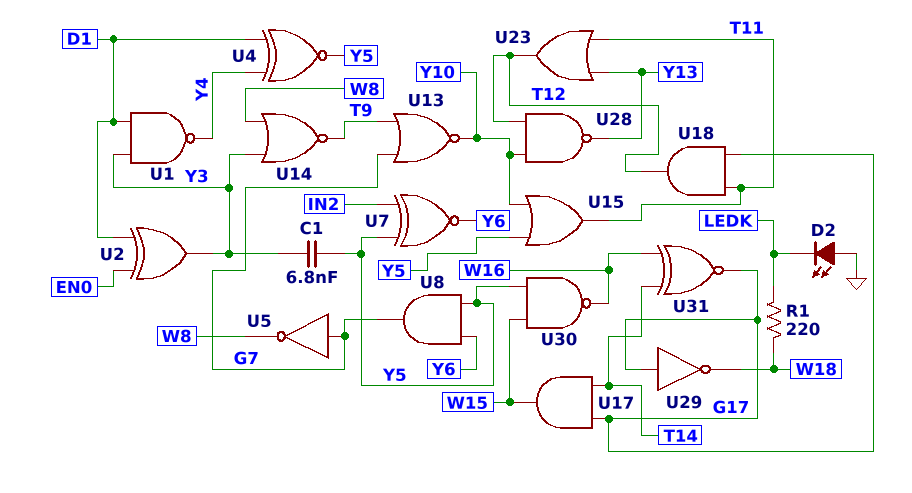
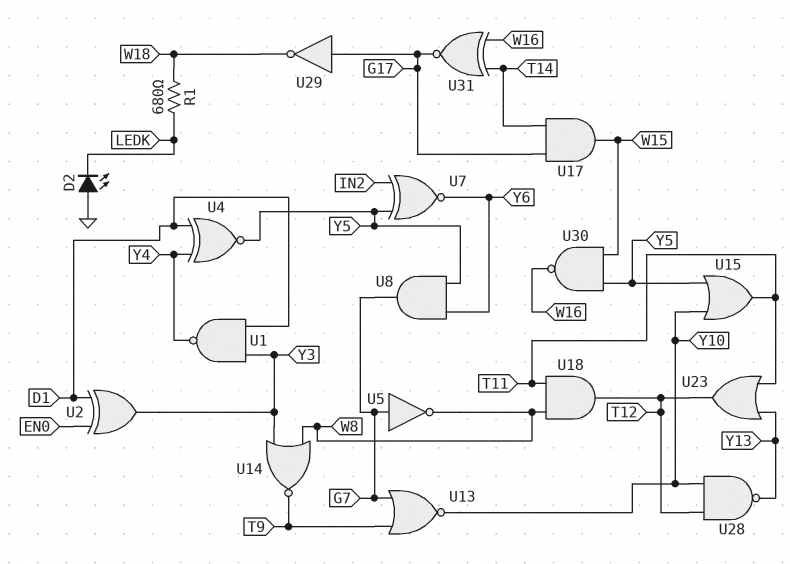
C1: 6.8nF (Y3, Y5) -> none
R1: 220 (LEDK, W18) -> 680 (LEDK, W18)
U18: AND (in G17, in T11, out T12) -> AND (in T11, in W8, out T12)

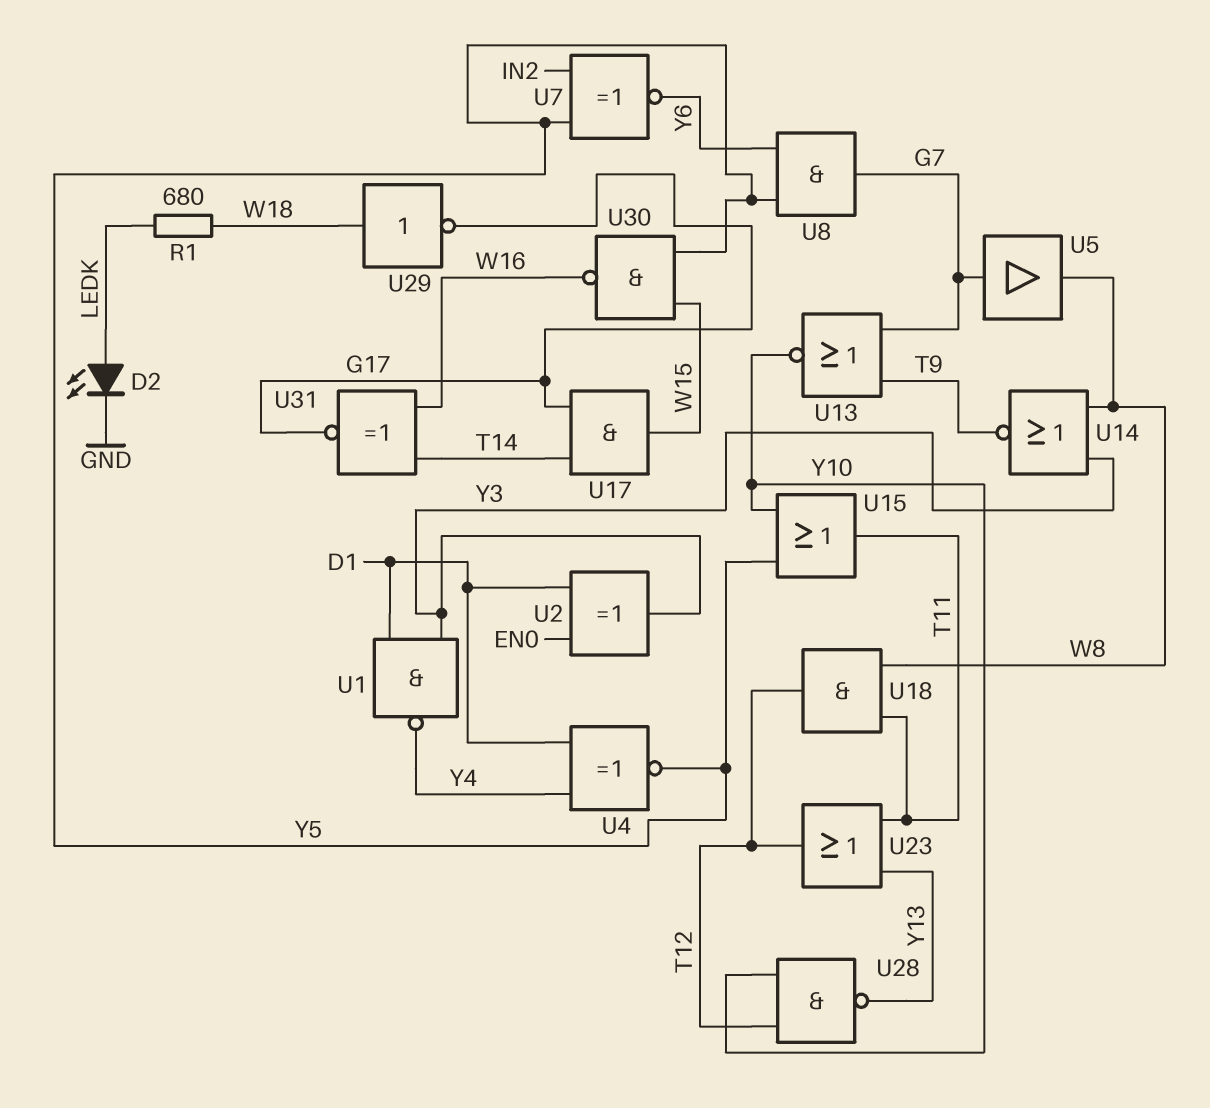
D2: LED (A GND, K LEDK) -> LED (A LEDK, K GND)
U5: NOT (in G7, out W8) -> buffer (in G7, out W8)
U29: NOT (in G17, out W18) -> NOT (in W18, out G17)

